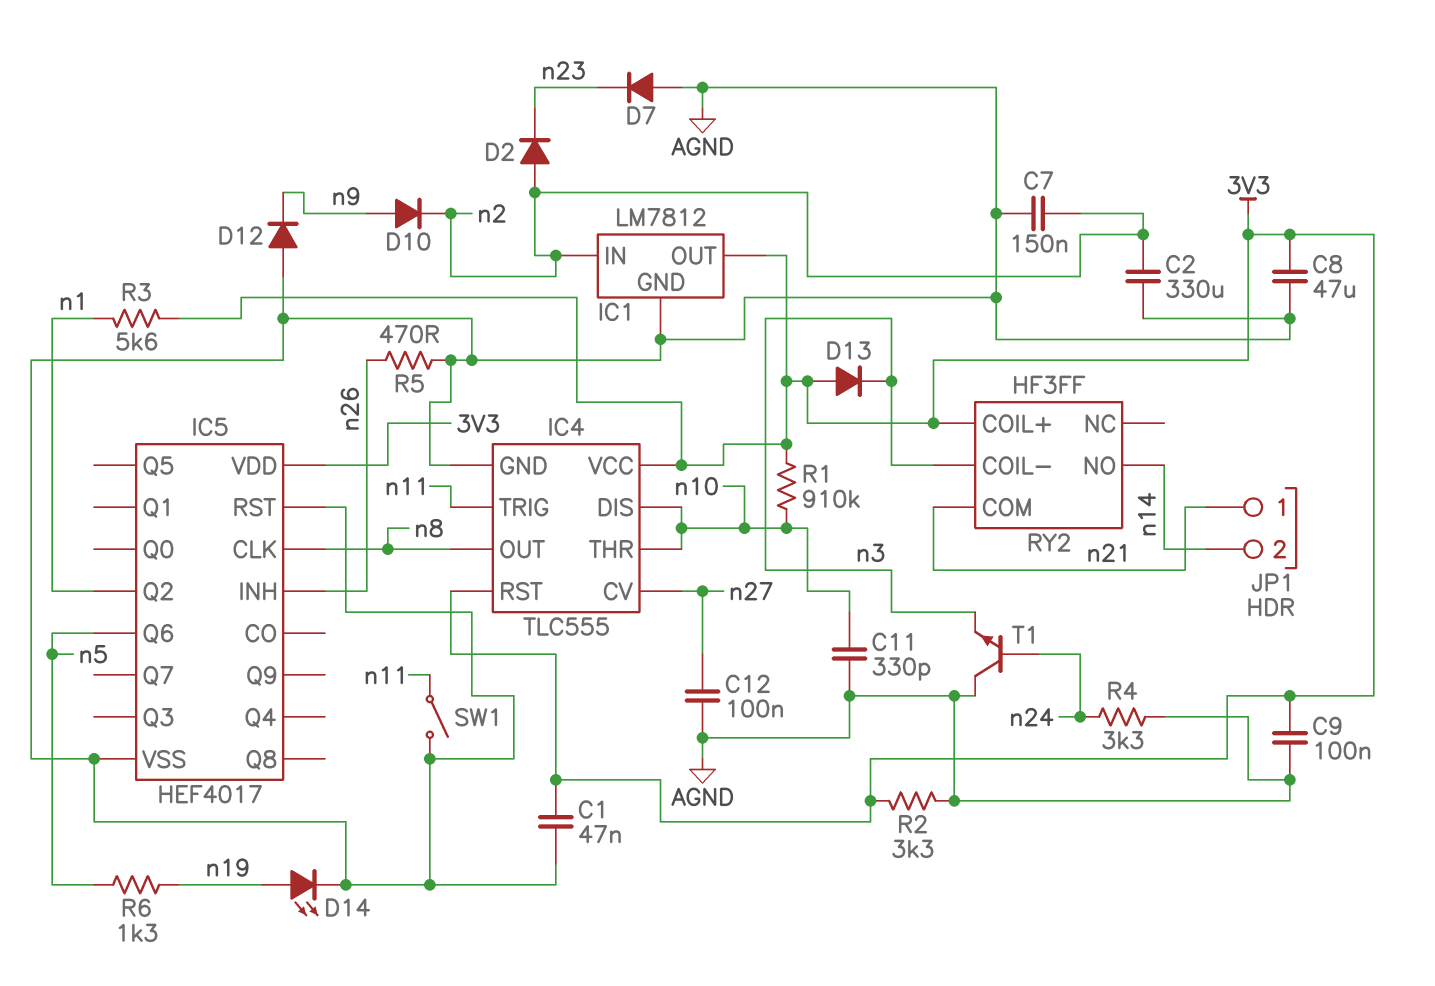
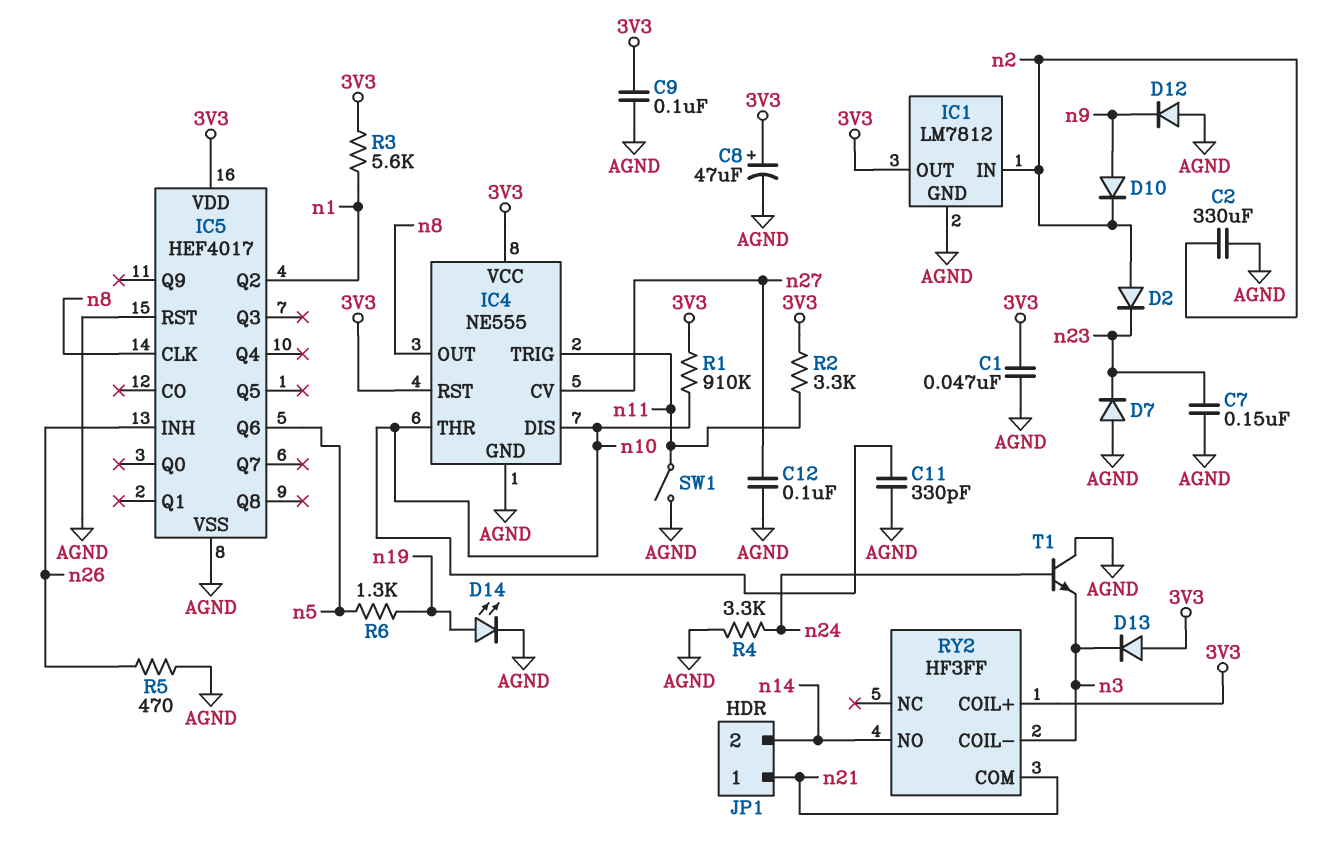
C7: 150nF (AGND, n2) -> 150nF (AGND, n23)
C8: 47uF (3V3, AGND) -> 47uF (plus 3V3, minus AGND)
IC4: TLC555 -> NE555
R2: 3.3k (3V3, AGND) -> 3.3k (3V3, n11)

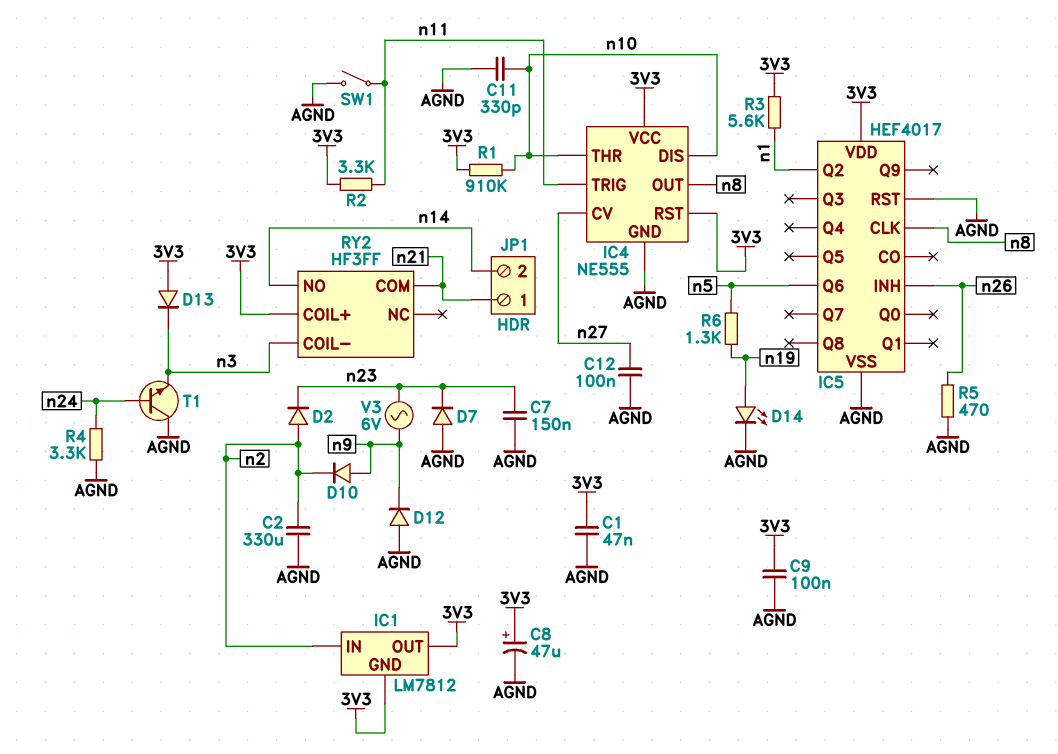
IC1 pin GND: AGND -> 3V3
V3: none -> AC 6V (n9, n23)

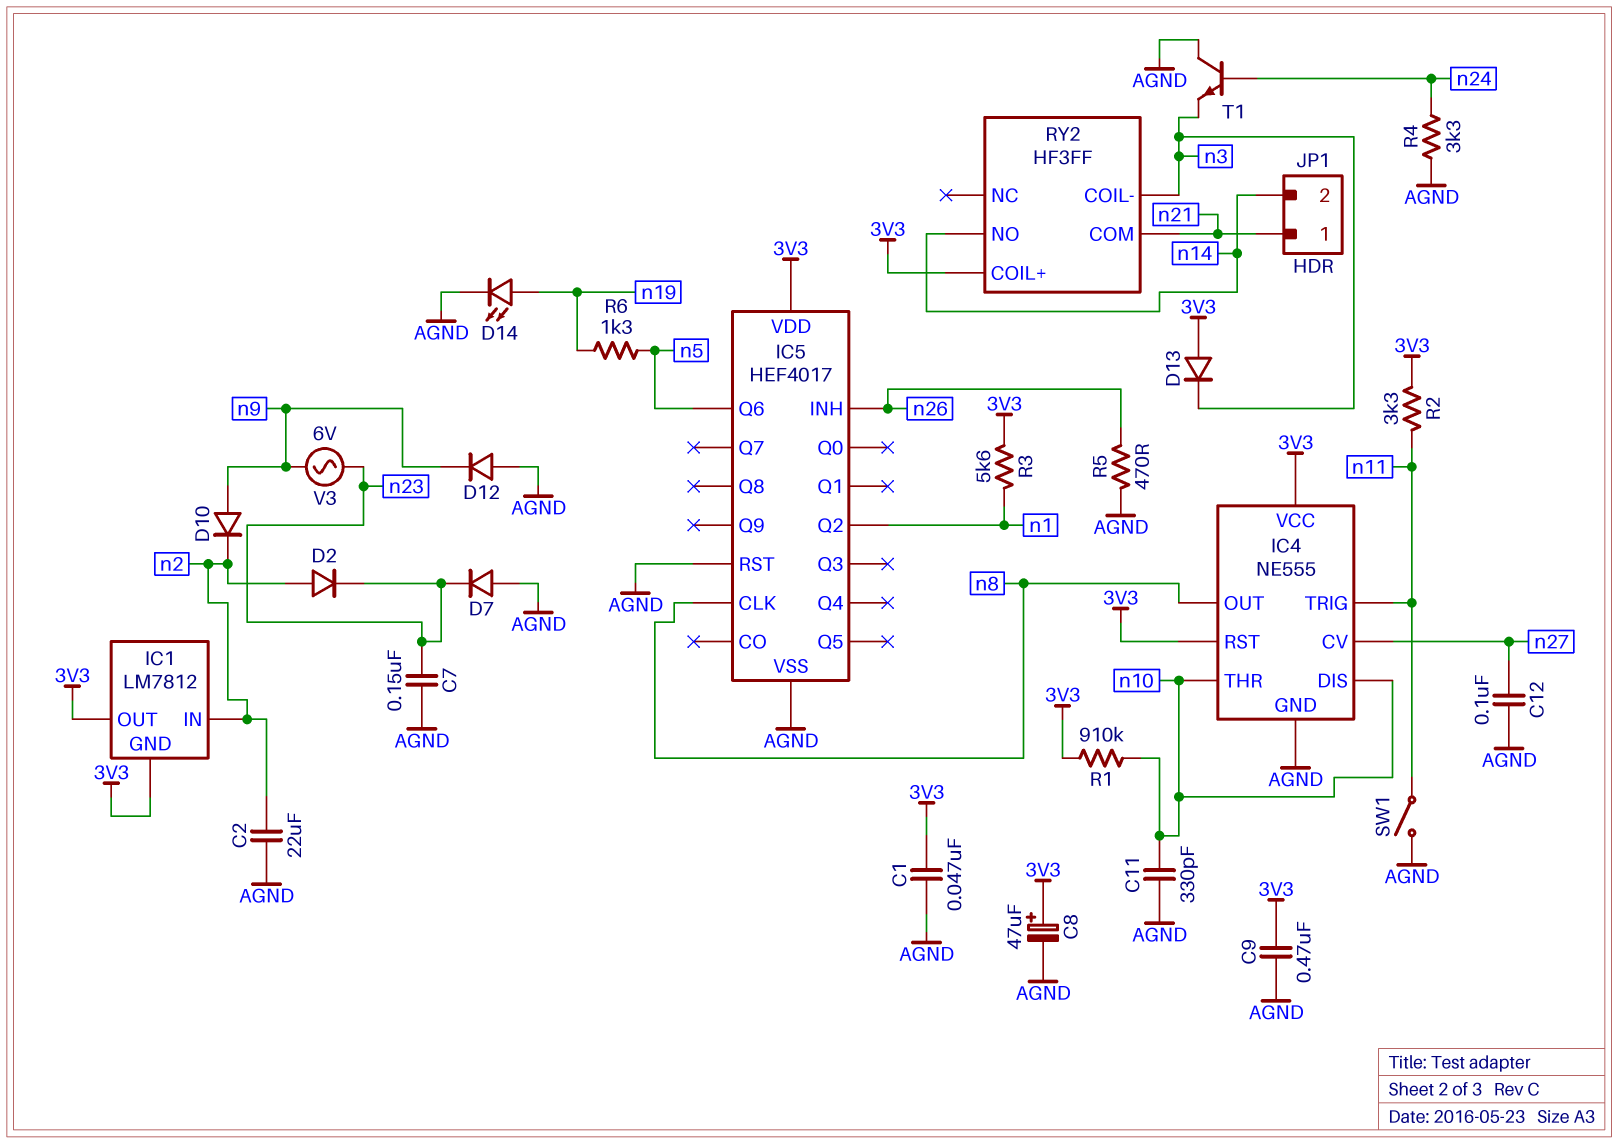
C2: 330uF (AGND, n2) -> 22uF (AGND, n2)
C9: 100nF (3V3, AGND) -> 470nF (3V3, AGND)

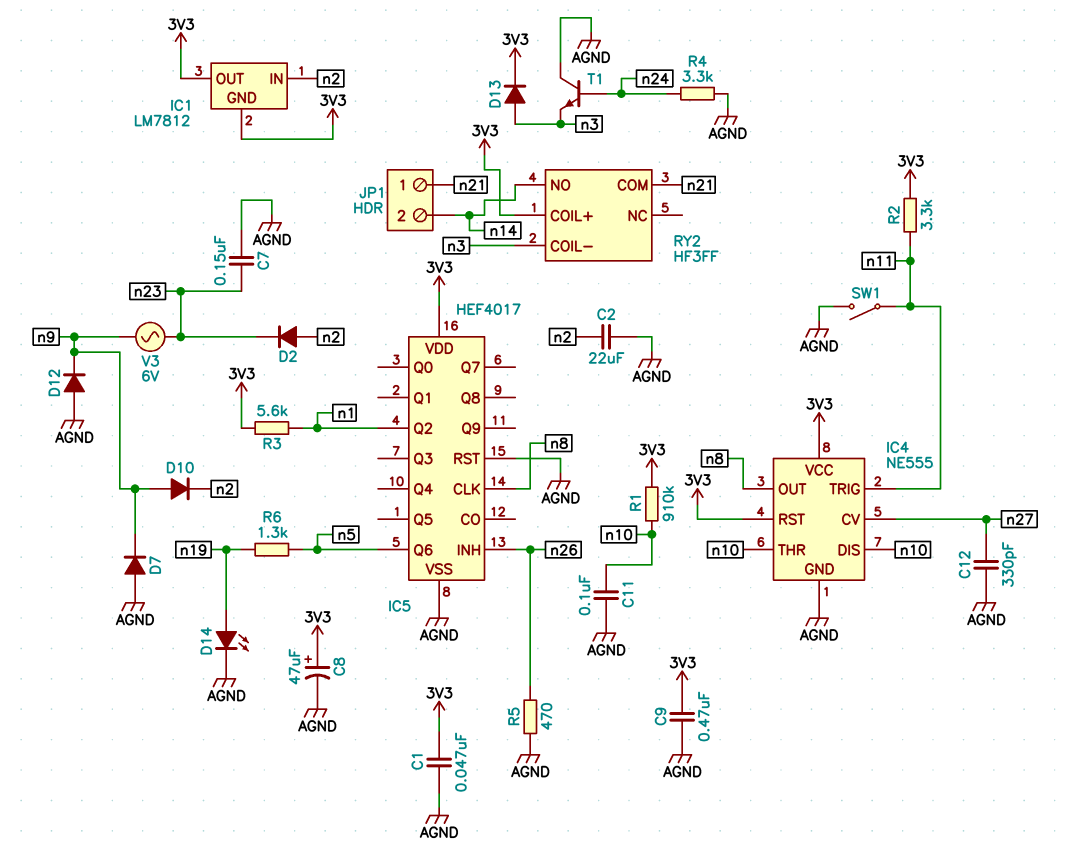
C11: 330pF (AGND, n10) -> 100nF (AGND, n10)
C12: 100nF (AGND, n27) -> 330pF (AGND, n27)
D7: diode (A AGND, K n23) -> diode (A AGND, K n9)
D13: diode (A 3V3, K n3) -> diode (A n3, K 3V3)

